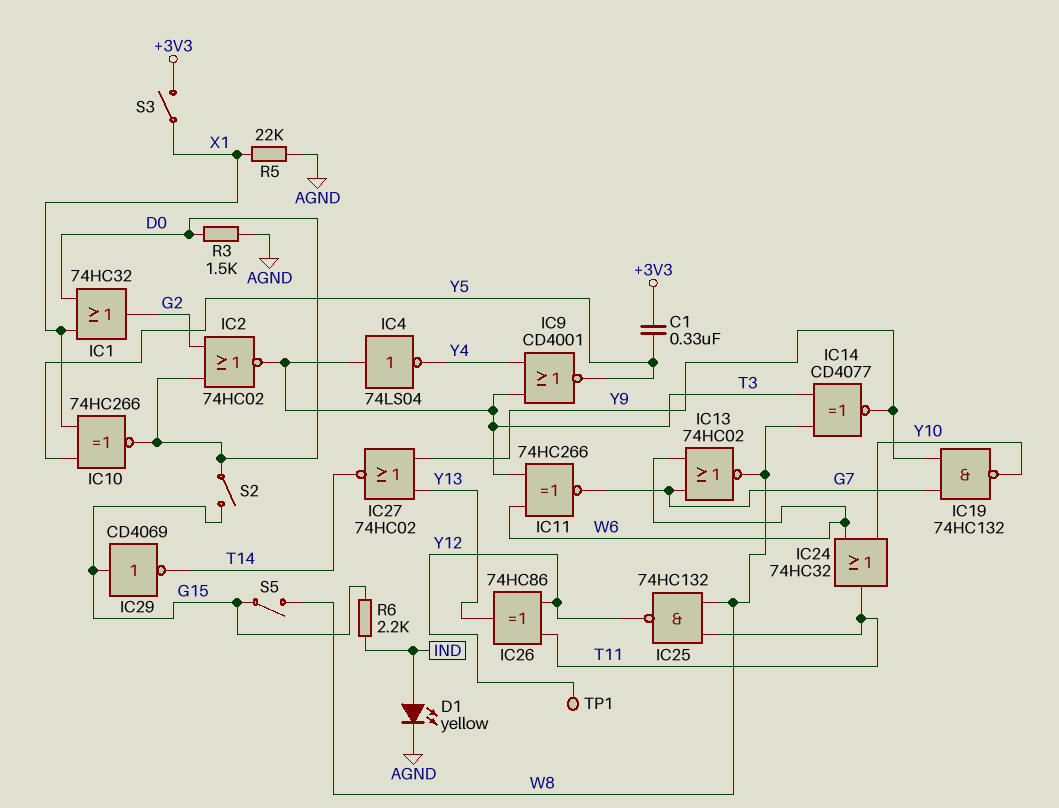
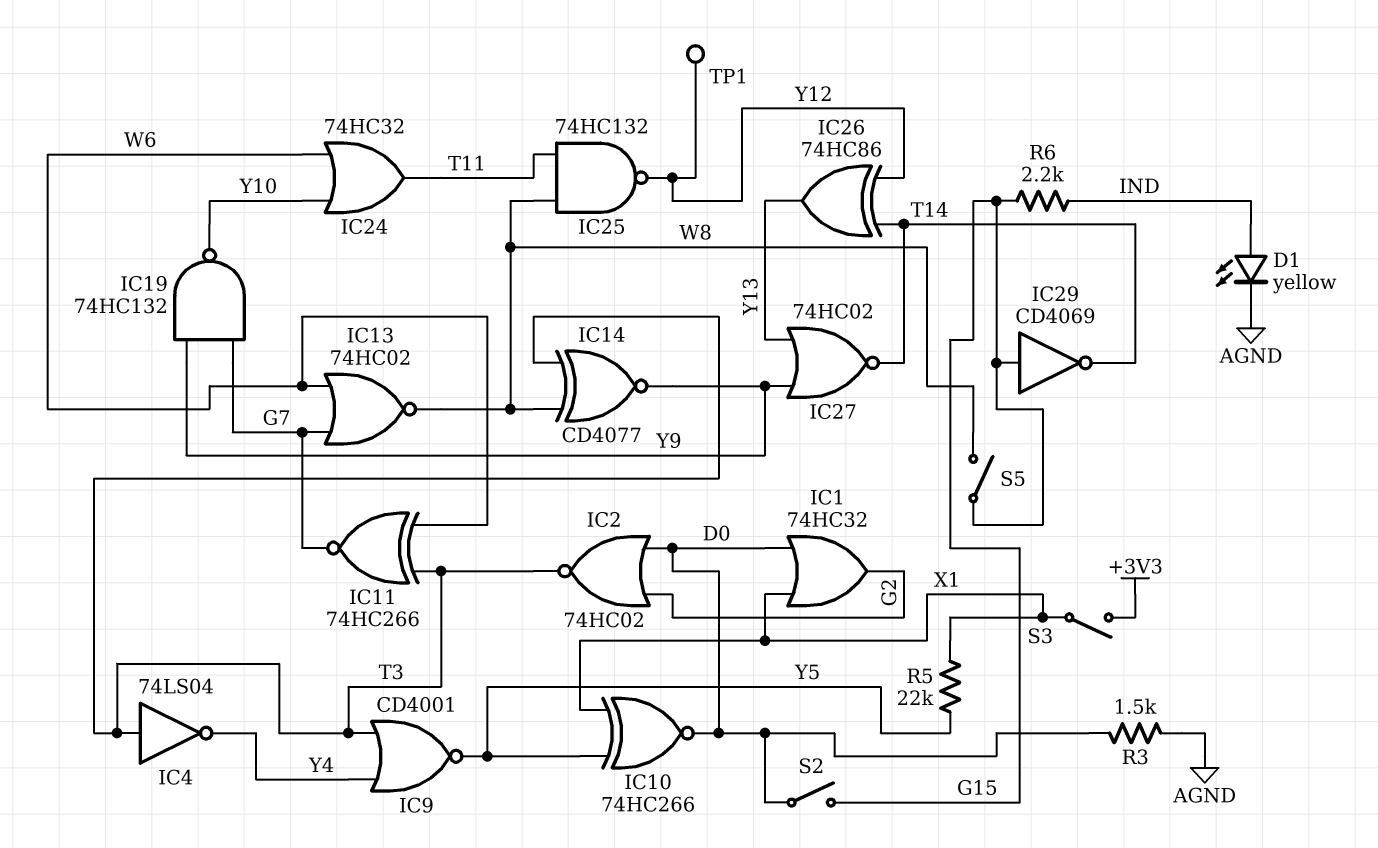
C1: 330nF (+3V3, Y5) -> none
IC26: XOR 74HC86 (in T11, in Y12, out Y13) -> XOR 74HC86 (in T14, in Y12, out Y13)
R5: 22k (AGND, X1) -> 22k (X1, Y5)

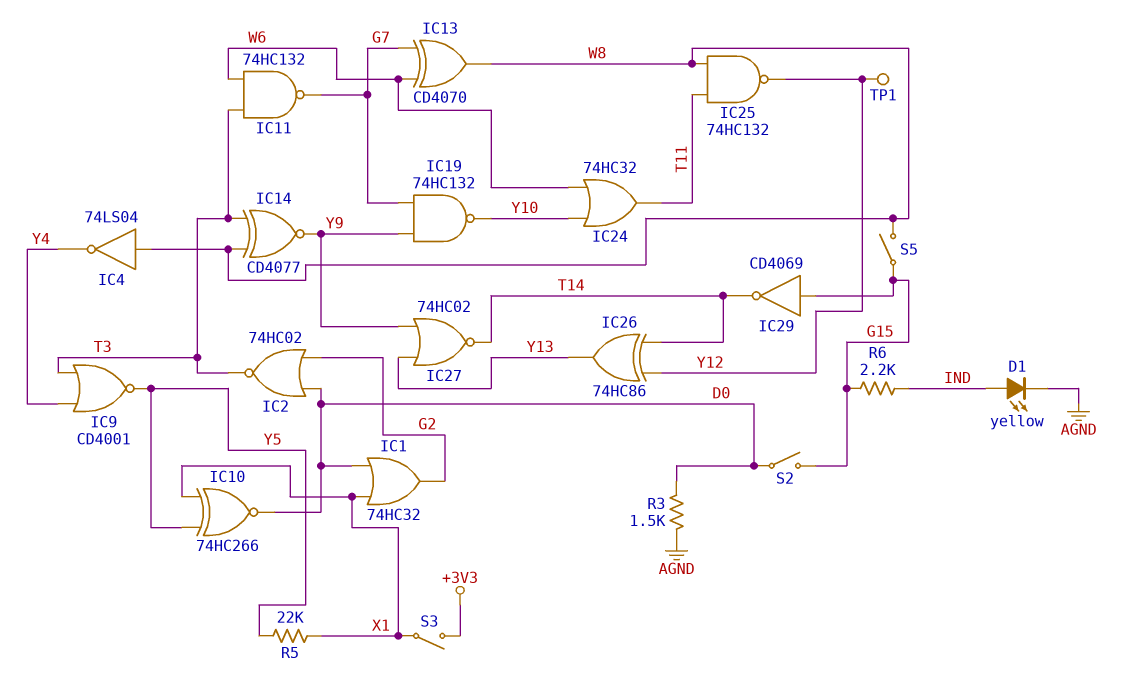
IC4: NOT 74LS04 (in T3, out Y4) -> NOT 74LS04 (in W8, out Y4)
IC11: XNOR 74HC266 (in T3, in W6, out G7) -> NAND 74HC132 (in T3, in W6, out G7)
IC13: NOR 74HC02 (in G7, in W6, out W8) -> XOR CD4070 (in G7, in W6, out W8)

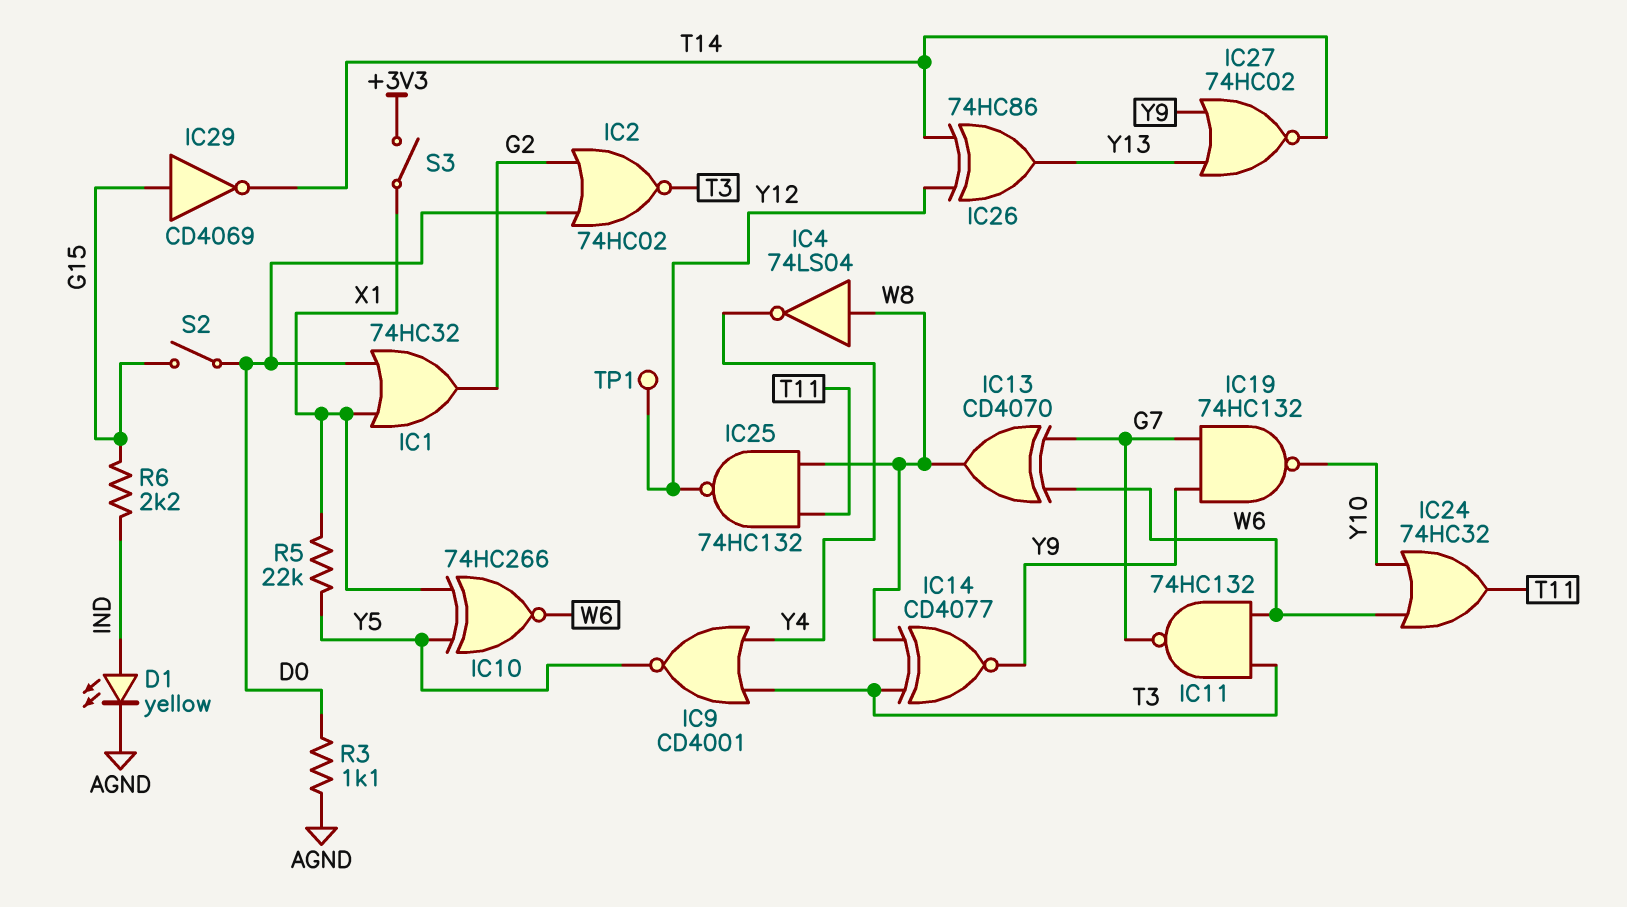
IC10: XNOR 74HC266 (in X1, in Y5, out D0) -> XNOR 74HC266 (in X1, in Y5, out W6)
R3: 1.5k (AGND, D0) -> 1.1k (AGND, D0)
S5: switch (G15, W8) -> none

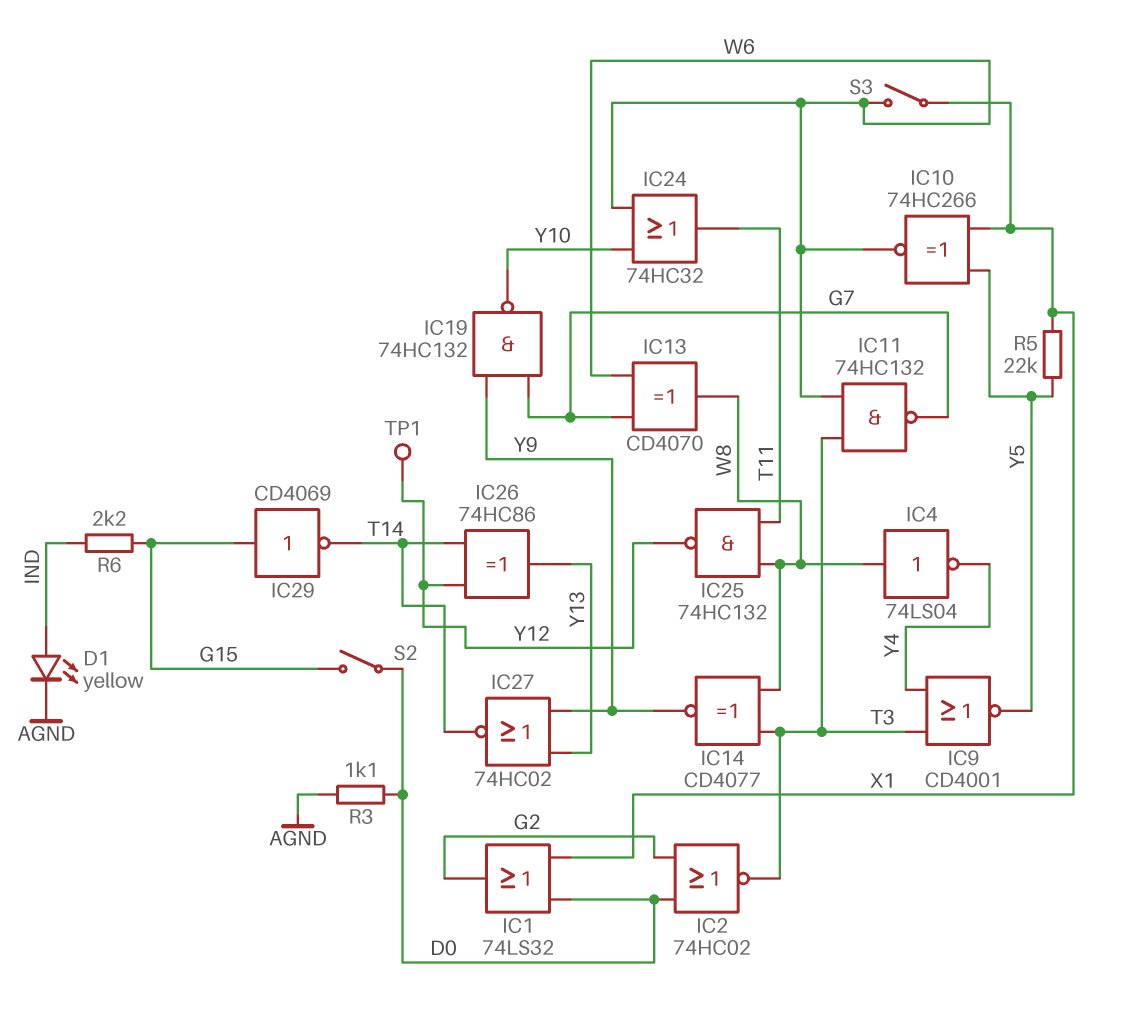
IC1: OR 74HC32 (in D0, in X1, out G2) -> OR 74LS32 (in D0, in X1, out G2)
S3: switch (+3V3, X1) -> switch (W6, X1)

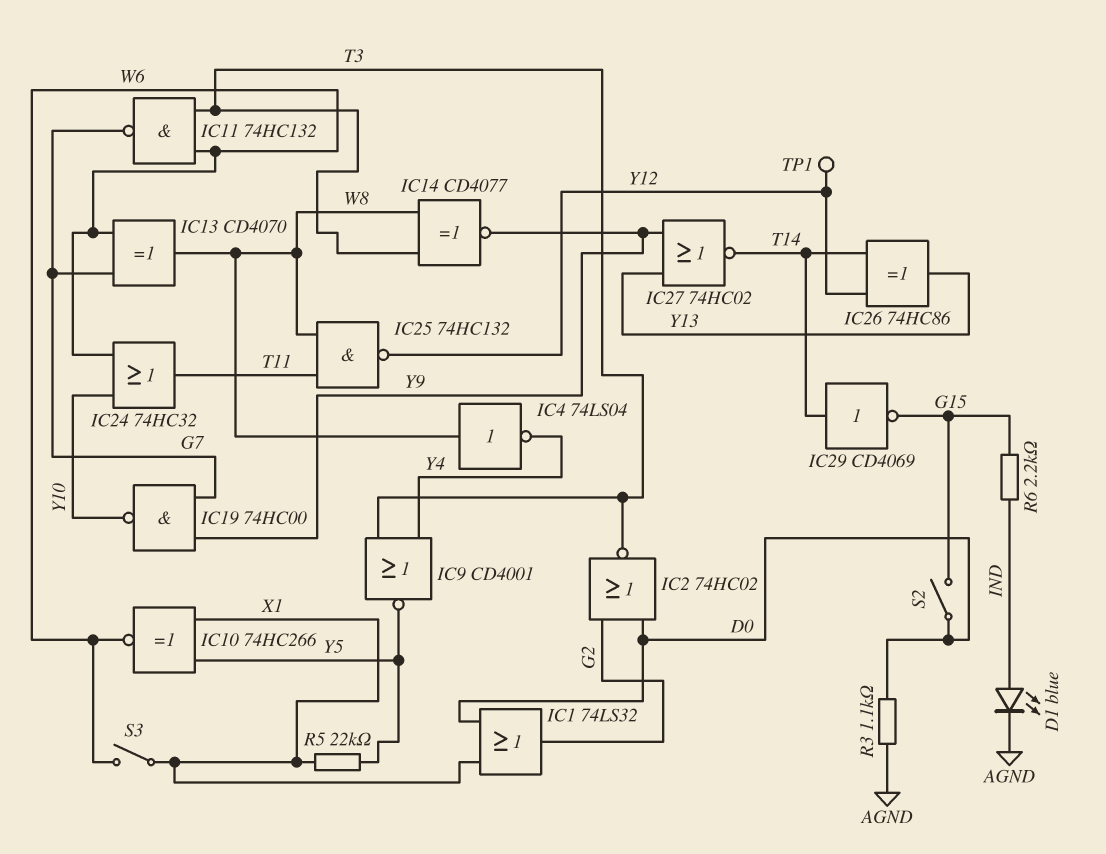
D1: LED yellow (A IND, K AGND) -> LED blue (A IND, K AGND)
IC19: NAND 74HC132 (in G7, in Y9, out Y10) -> NAND 74HC00 (in G7, in Y9, out Y10)
IC29: NOT CD4069 (in G15, out T14) -> NOT CD4069 (in T14, out G15)

